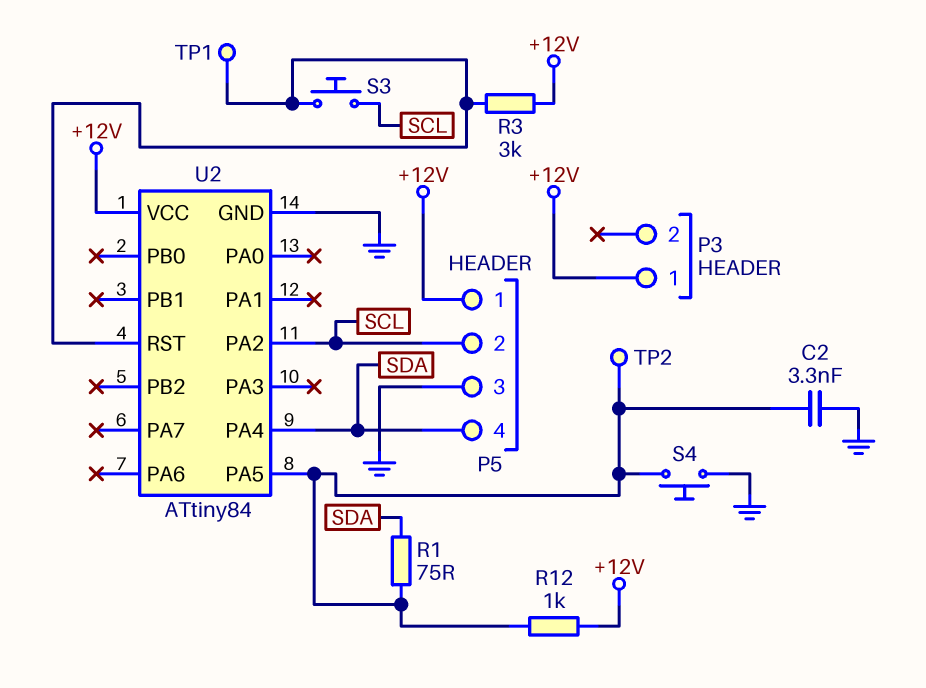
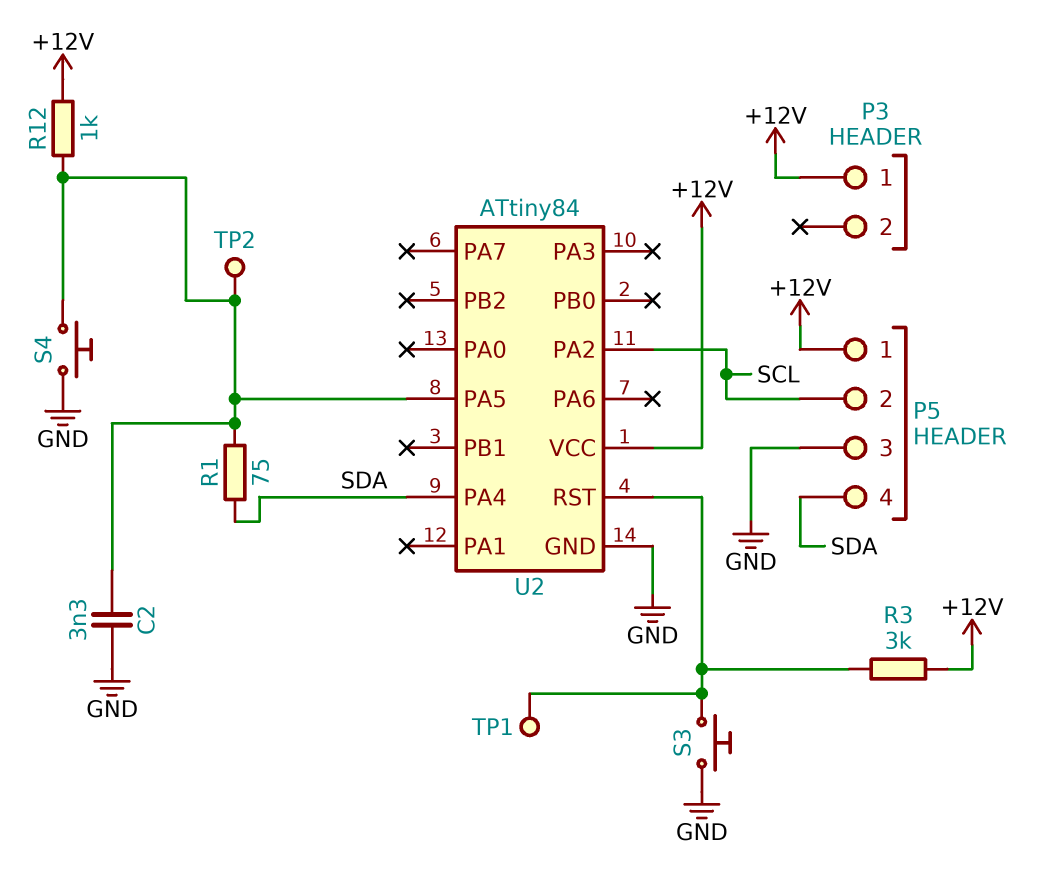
S3: button (SCL, U2/RST) -> button (GND, U2/RST)

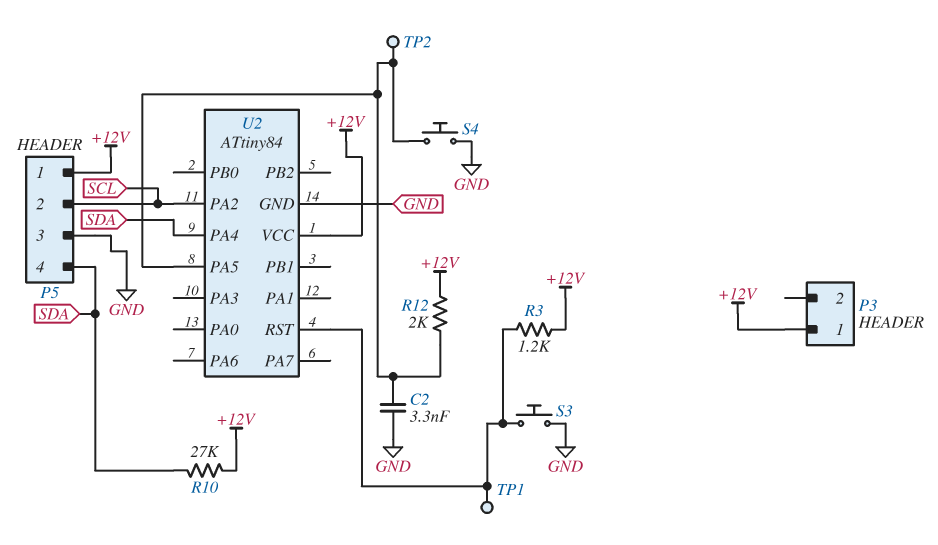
R1: 75 (SDA, U2/PA5) -> none
R3: 3k (+12V, U2/RST) -> 1.2k (+12V, U2/RST)
R10: none -> 27k (+12V, SDA)
R12: 1k (+12V, U2/PA5) -> 2k (+12V, U2/PA5)

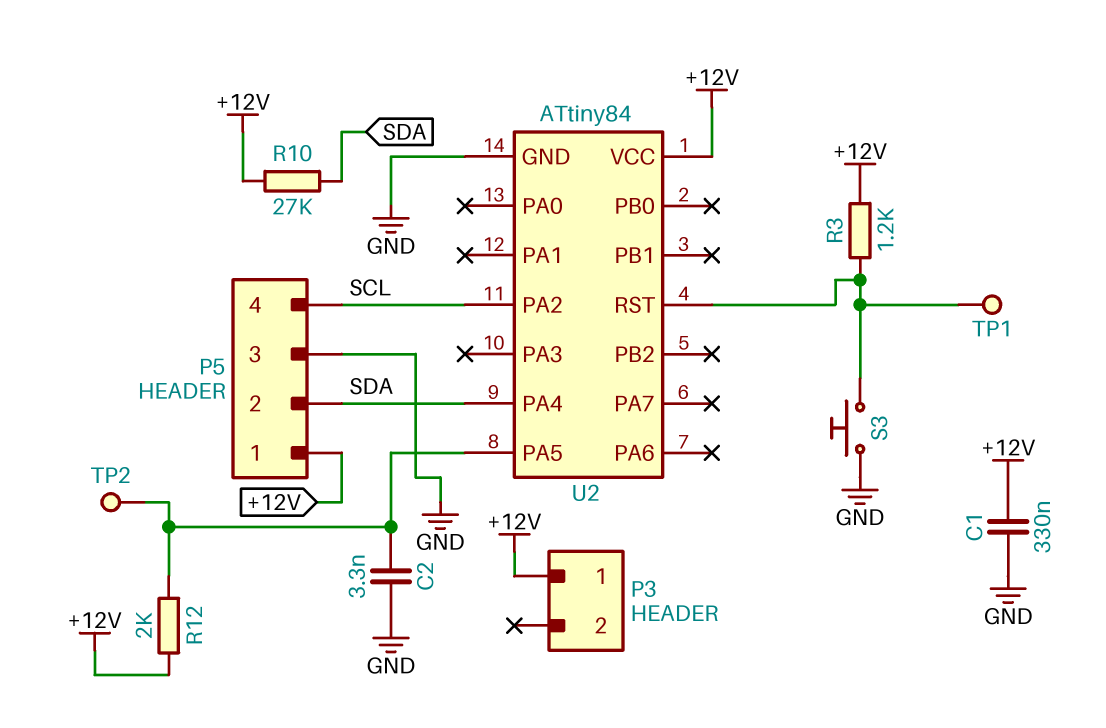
C1: none -> 330nF (+12V, GND)
P5 pin 2: SCL -> SDA
P5 pin 4: SDA -> SCL
S4: button (GND, U2/PA5) -> none

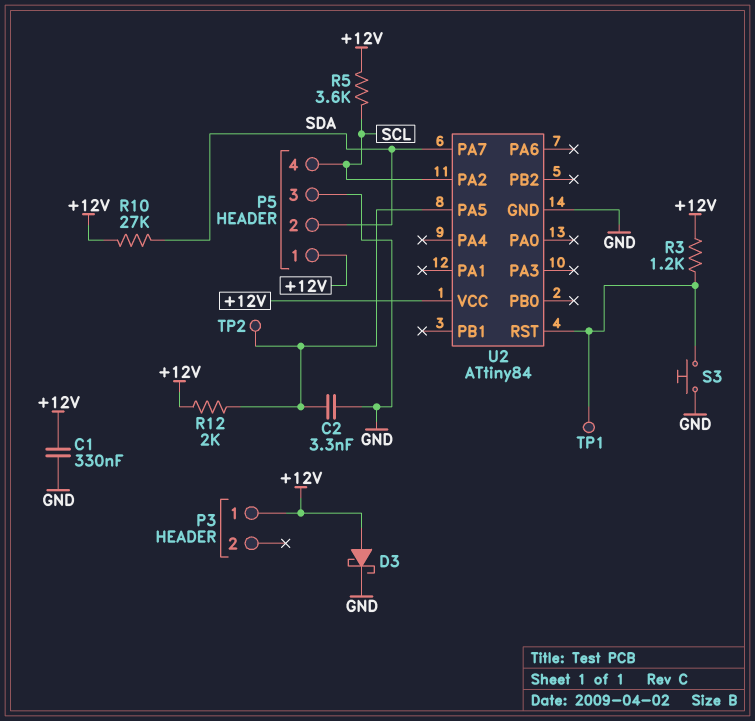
D3: none -> schottky (A +12V, K GND)
R5: none -> 3.6k (+12V, SCL)
U2 pin PA4: SDA -> none
U2 pin PA7: none -> SDA

